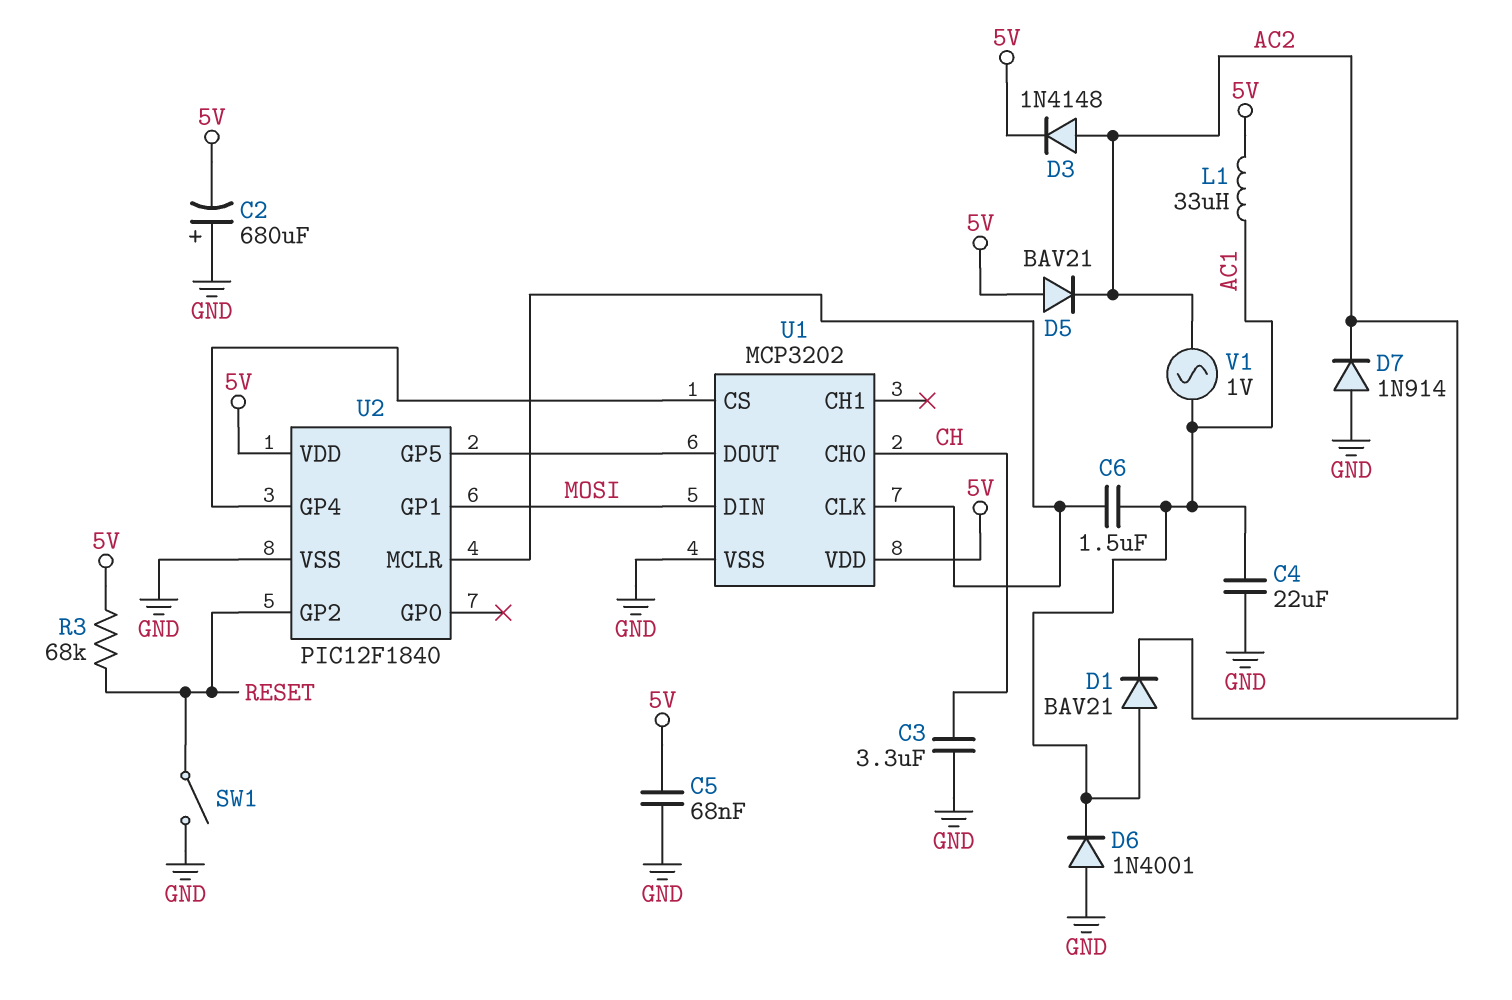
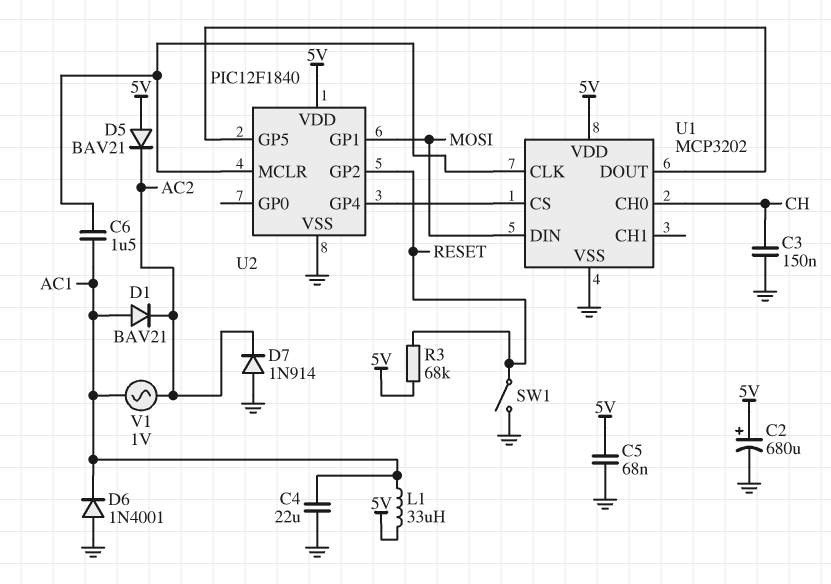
C2: 680uF (plus GND, minus 5V) -> 680uF (plus 5V, minus GND)
C3: 3.3uF (CH, GND) -> 150nF (CH, GND)
D3: diode 1N4148 (A AC2, K 5V) -> none

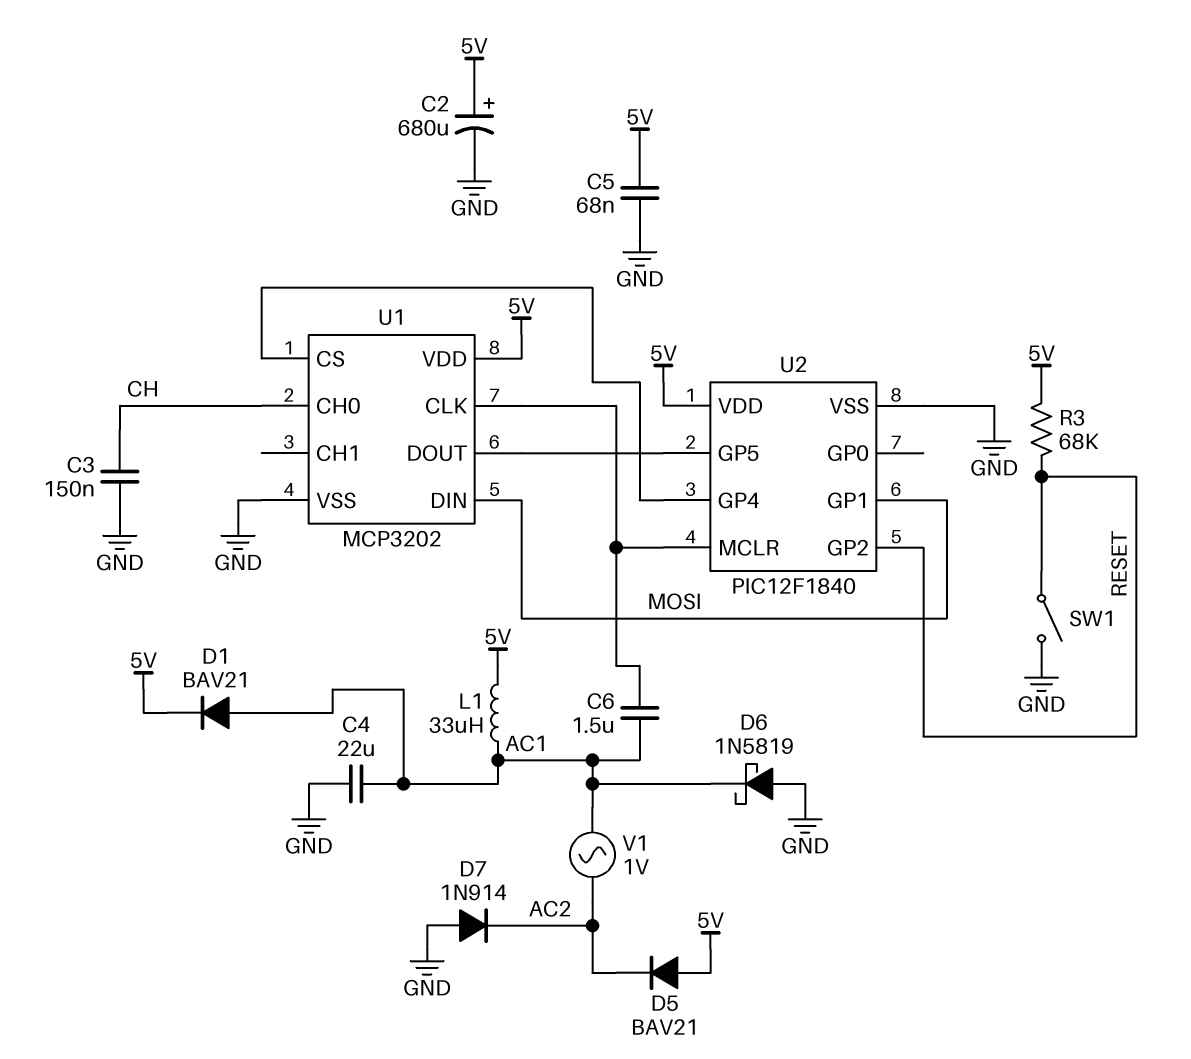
D1: diode BAV21 (A AC1, K AC2) -> diode BAV21 (A AC1, K 5V)
D6: diode 1N4001 (A GND, K AC1) -> schottky 1N5819 (A GND, K AC1)

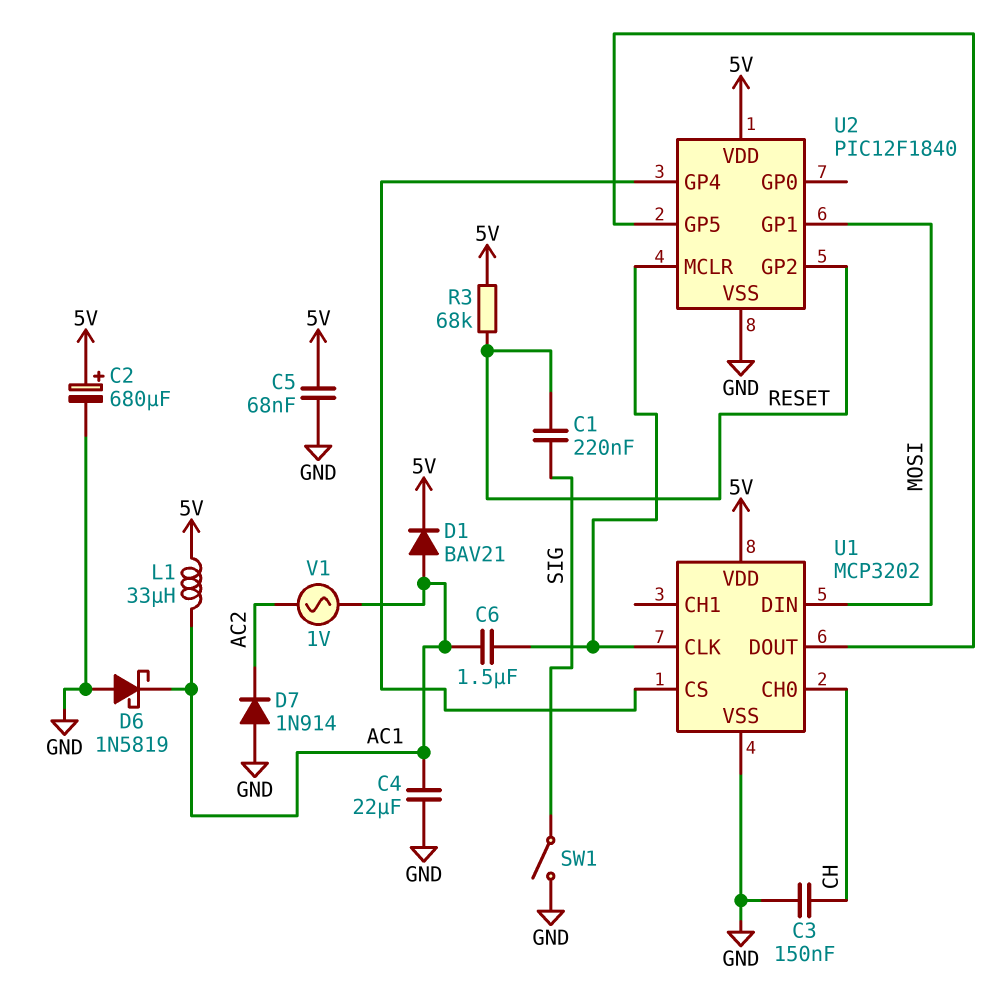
C1: none -> 220nF (RESET, SIG)
D5: diode BAV21 (A 5V, K AC2) -> none
SW1: switch (GND, RESET) -> switch (GND, SIG)

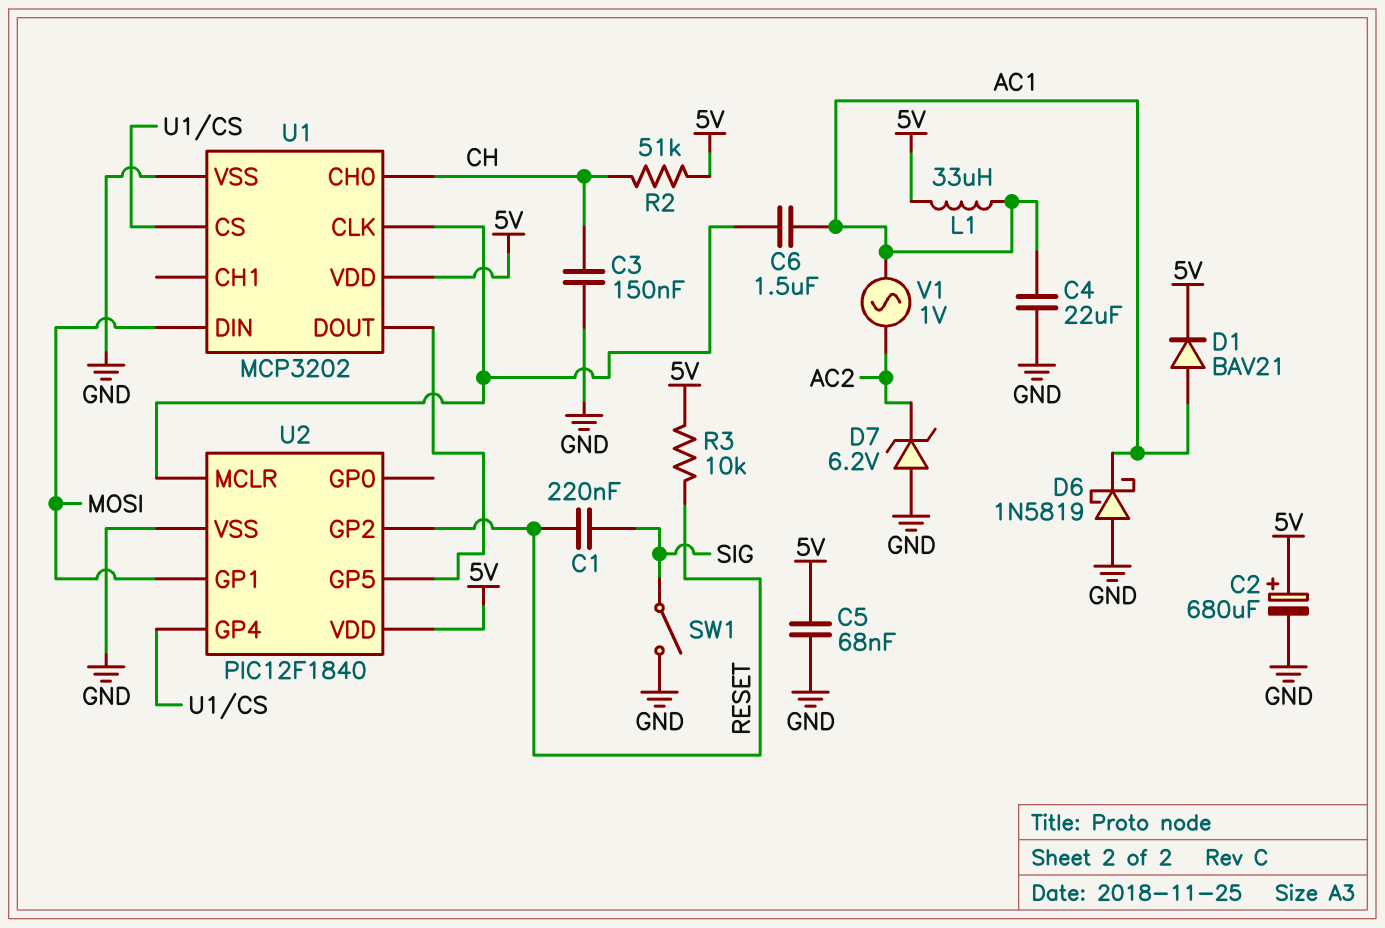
D7: diode 1N914 (A GND, K AC2) -> zener 6.2V (A GND, K AC2)
R2: none -> 51k (5V, CH)
R3: 68k (5V, RESET) -> 10k (5V, RESET)

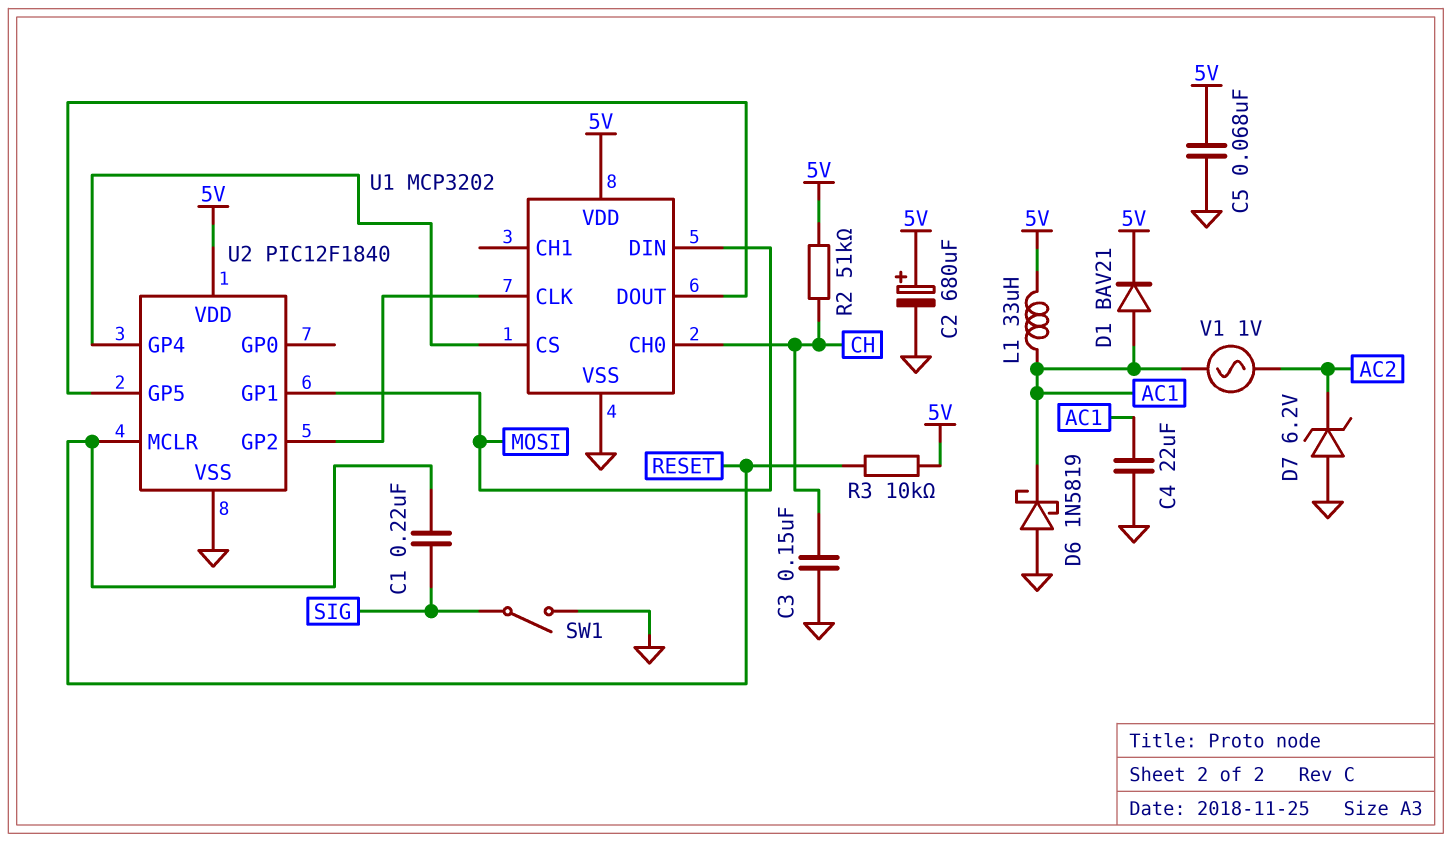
C6: 1.5uF (AC1, U1/CLK) -> none
U2 pin GP2: RESET -> U1/CLK
U2 pin MCLR: U1/CLK -> RESET

